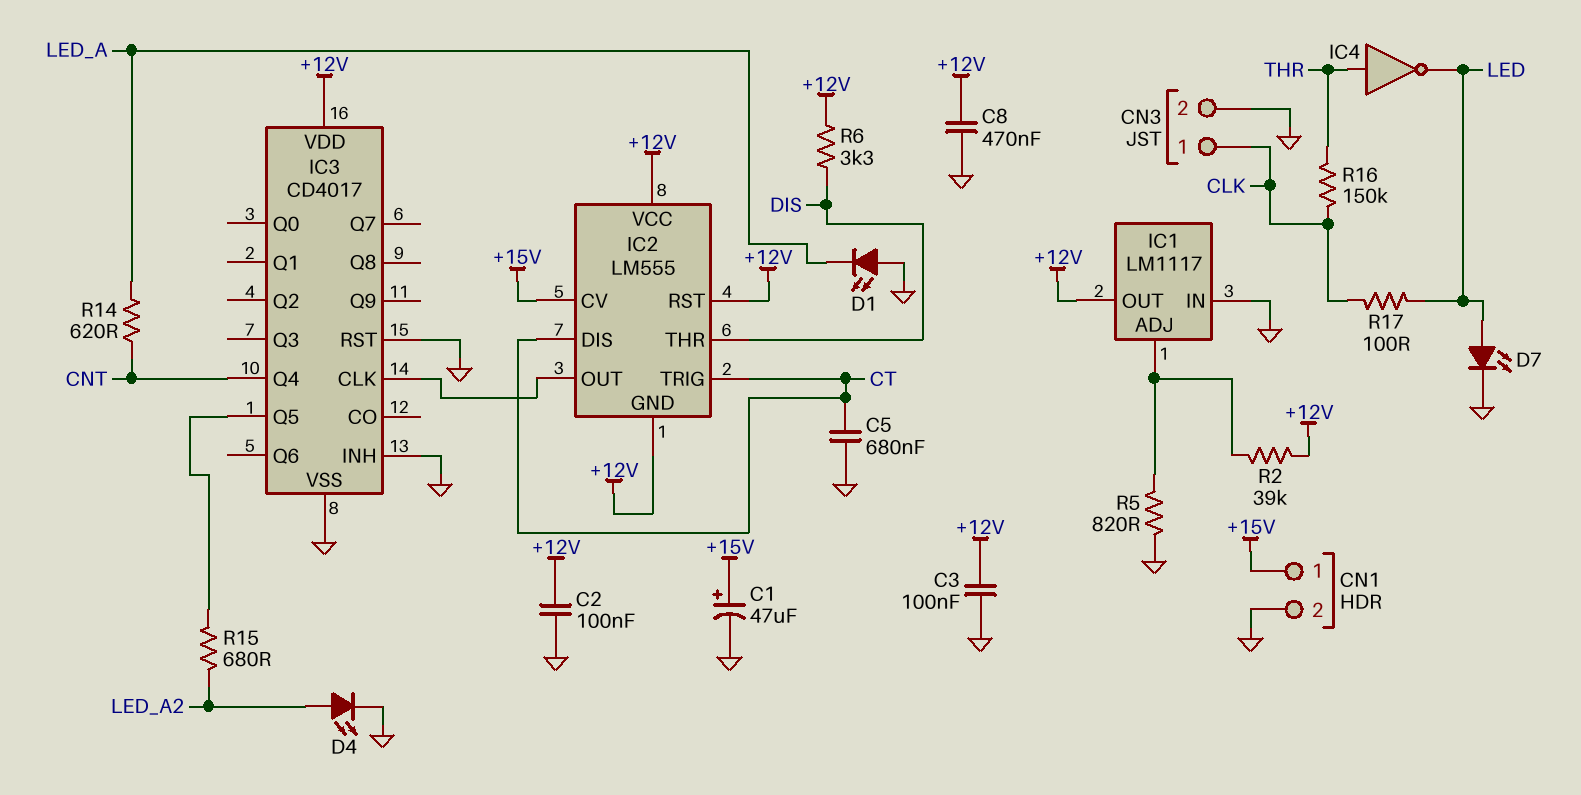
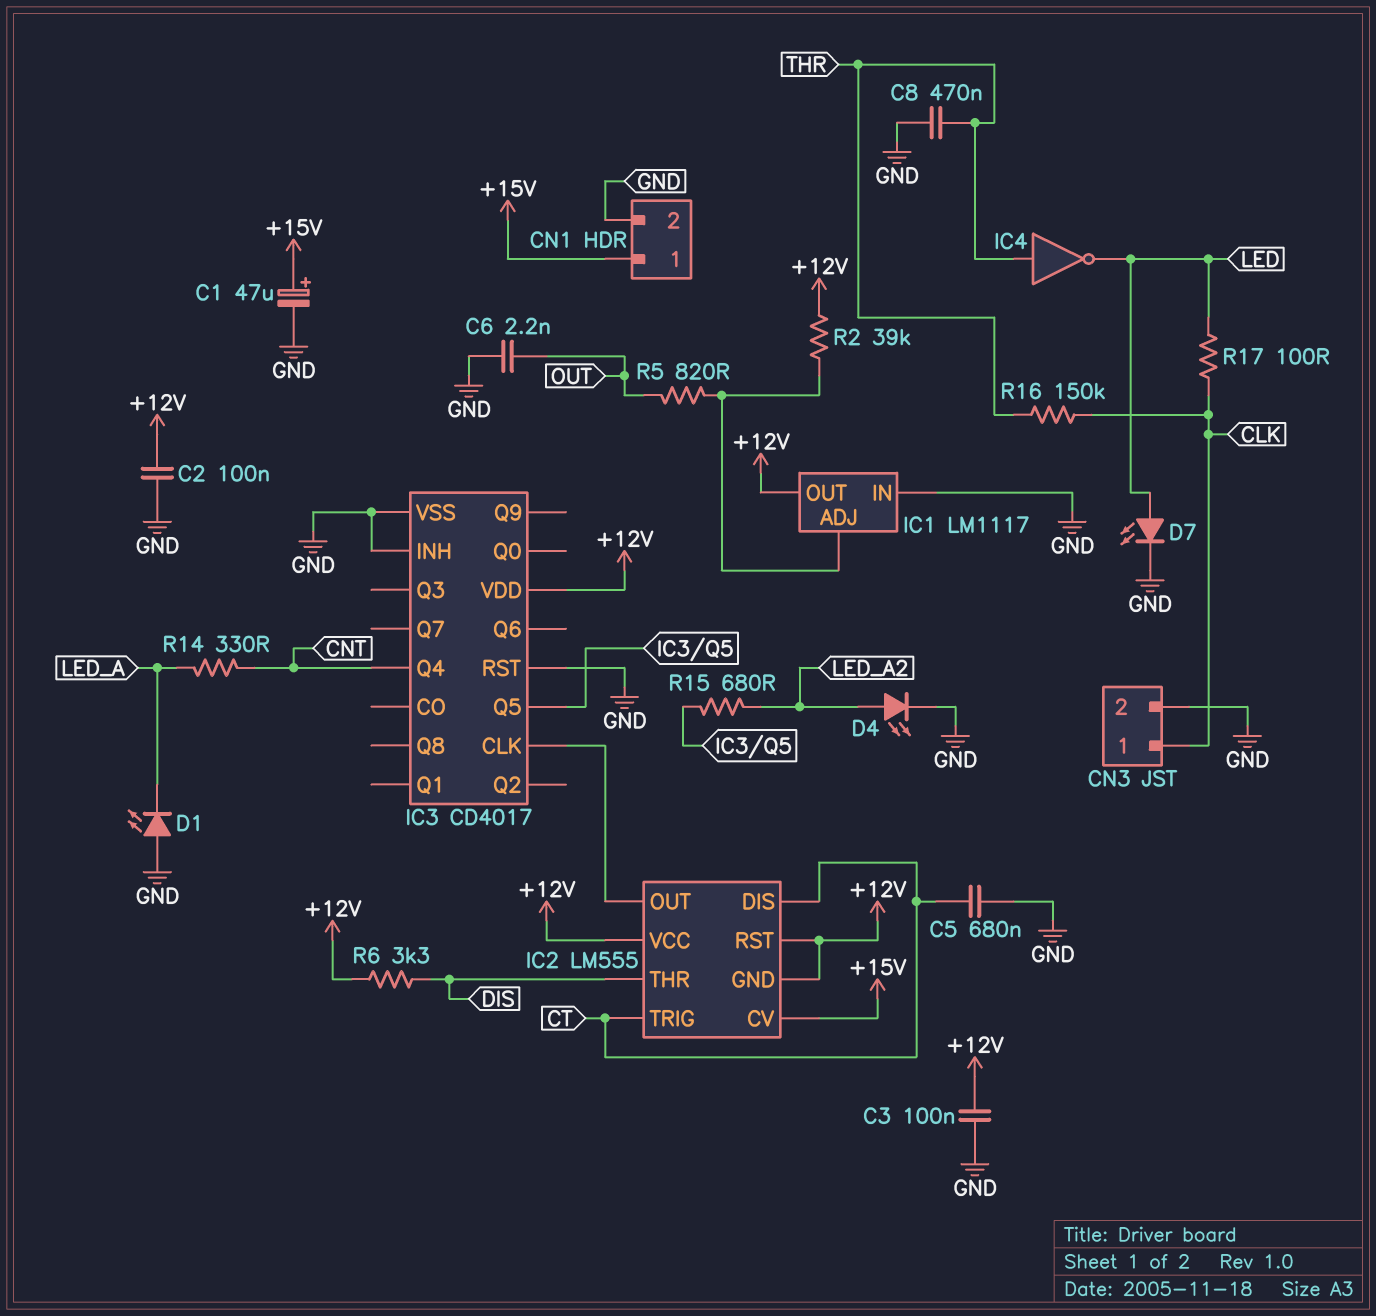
C6: none -> 2.2nF (GND, OUT)
C8: 470nF (+12V, GND) -> 470nF (GND, THR)
R5: 820 (GND, IC1/ADJ) -> 820 (IC1/ADJ, OUT)
R14: 620 (CNT, LED_A) -> 330 (CNT, LED_A)

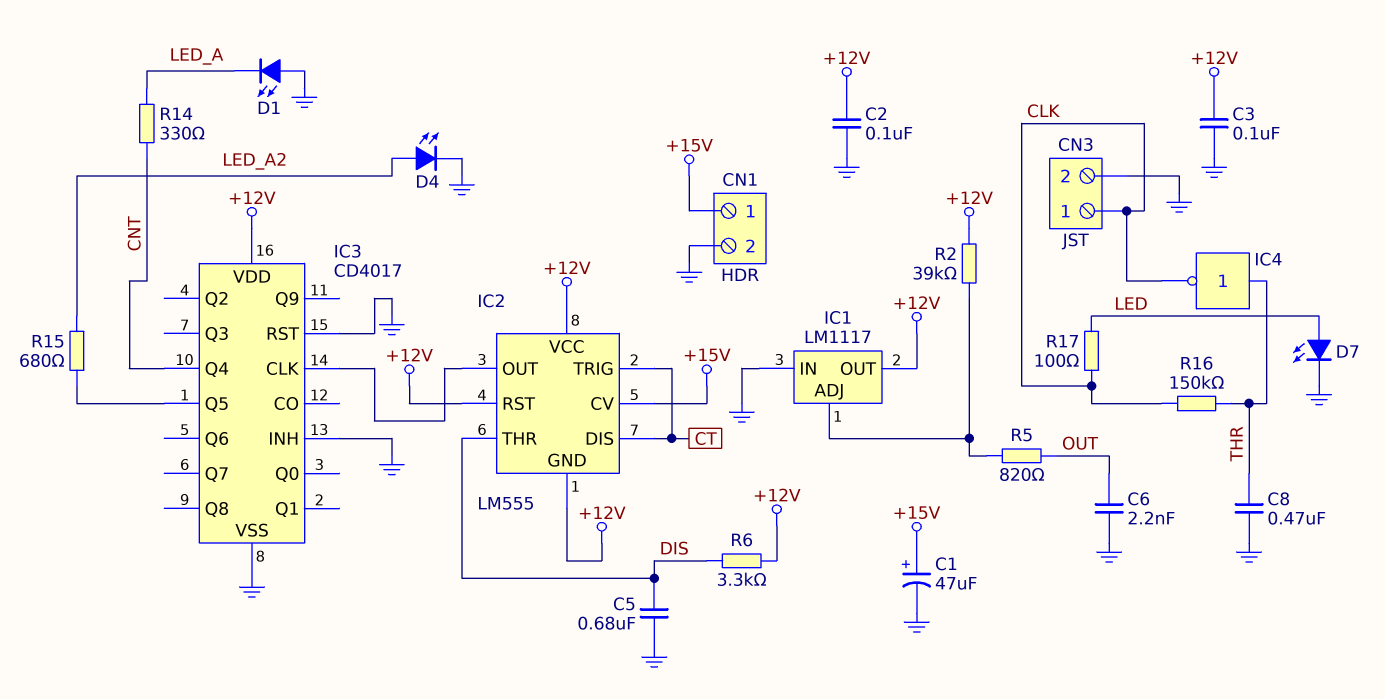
C5: 680nF (CT, GND) -> 680nF (DIS, GND)
IC4: NOT (in THR, out LED) -> NOT (in THR, out CLK)

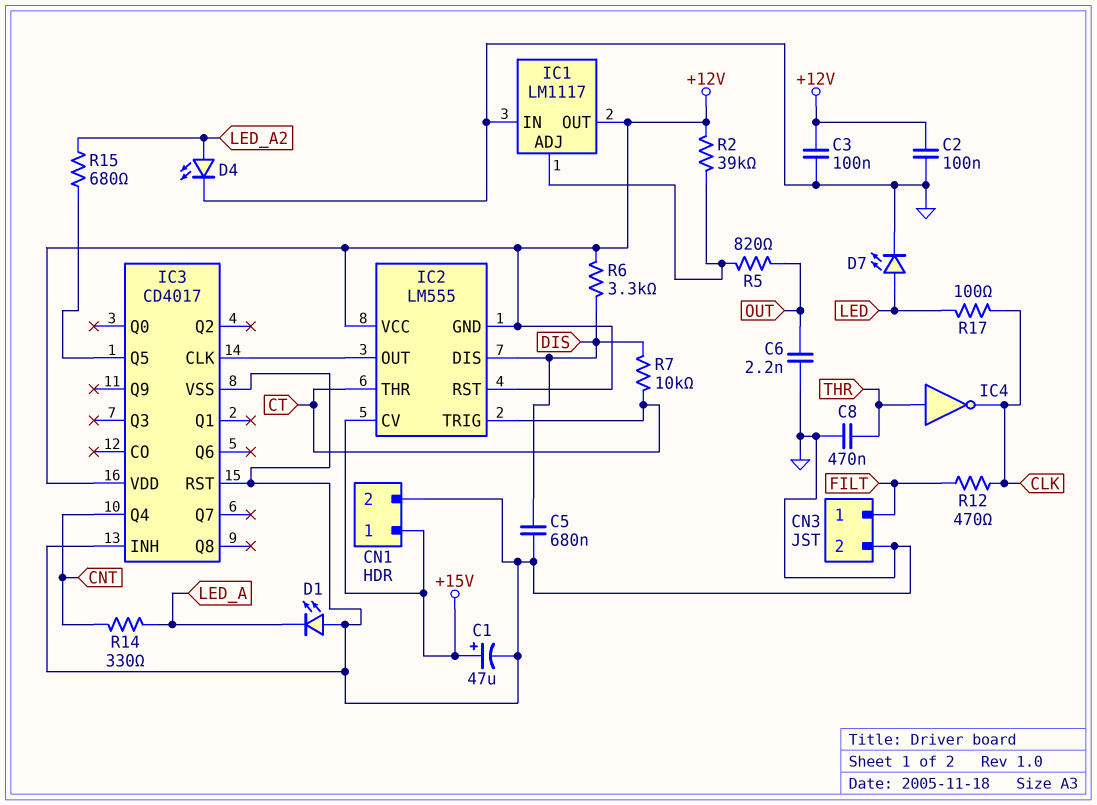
CN3 pin 1: CLK -> FILT
IC2 pin DIS: CT -> DIS
IC2 pin THR: DIS -> CT
R7: none -> 10k (CT, DIS)
R12: none -> 470 (CLK, FILT)
R16: 150k (CLK, THR) -> none

